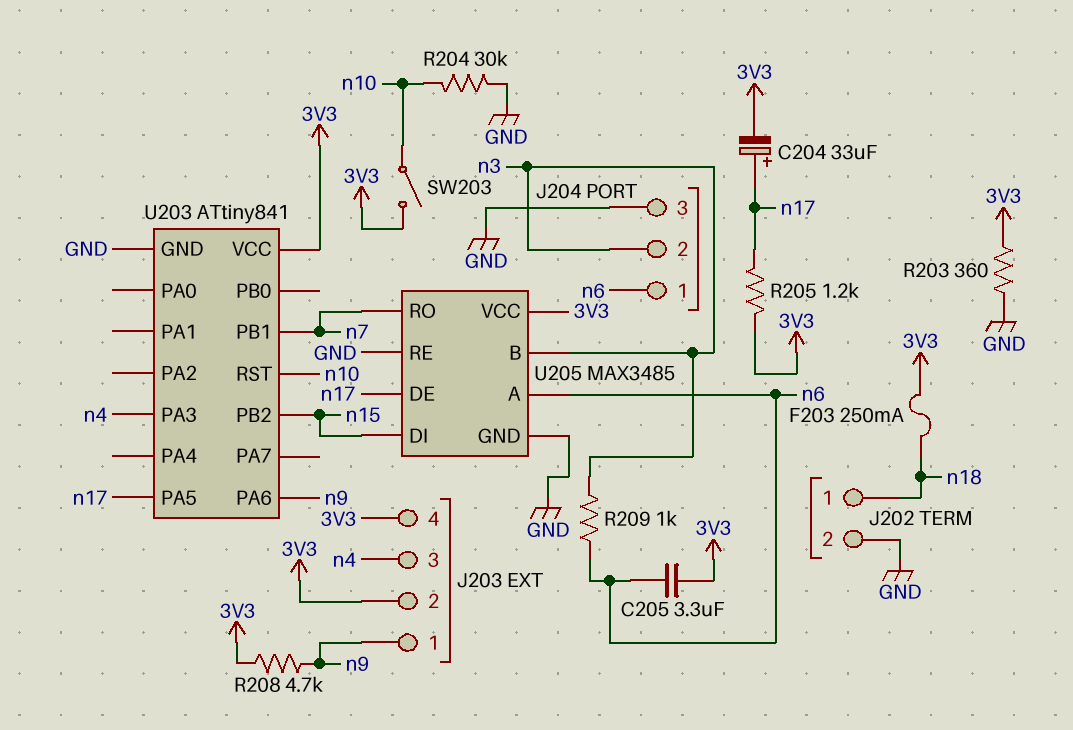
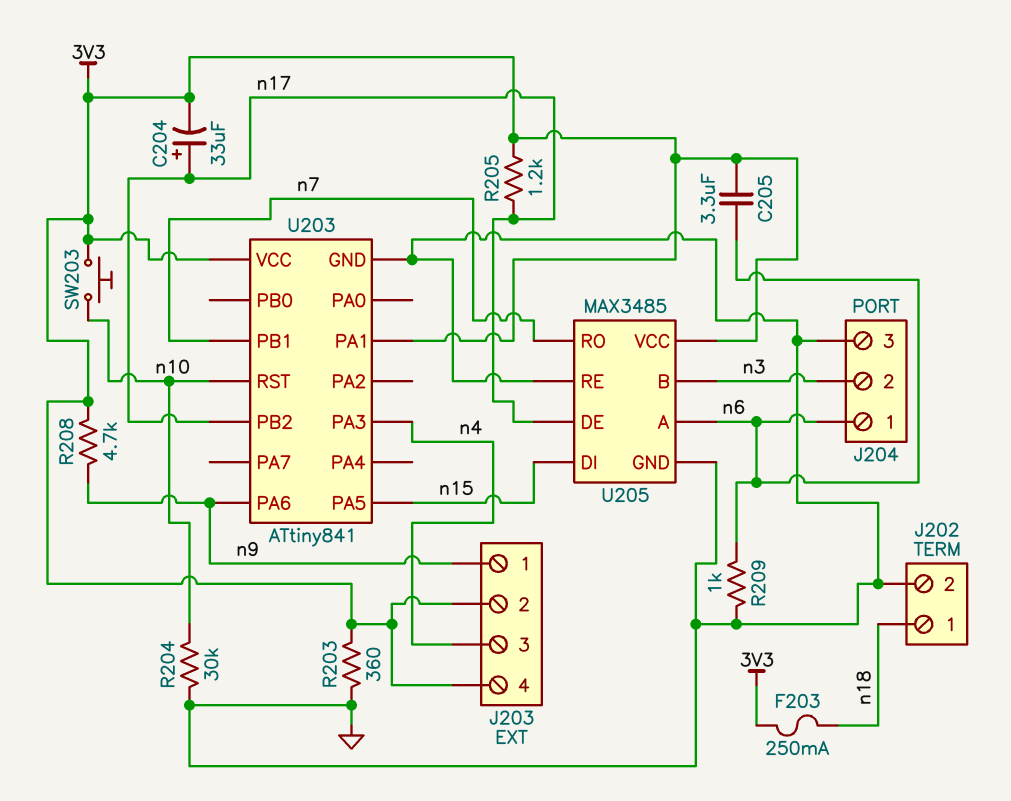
R209: 1k (n3, n6) -> 1k (GND, n6)
SW203: switch (3V3, n10) -> button (3V3, n10)
U203 pin PA1: none -> 3V3
U203 pin PA5: n17 -> n15
U203 pin PB2: n15 -> n17

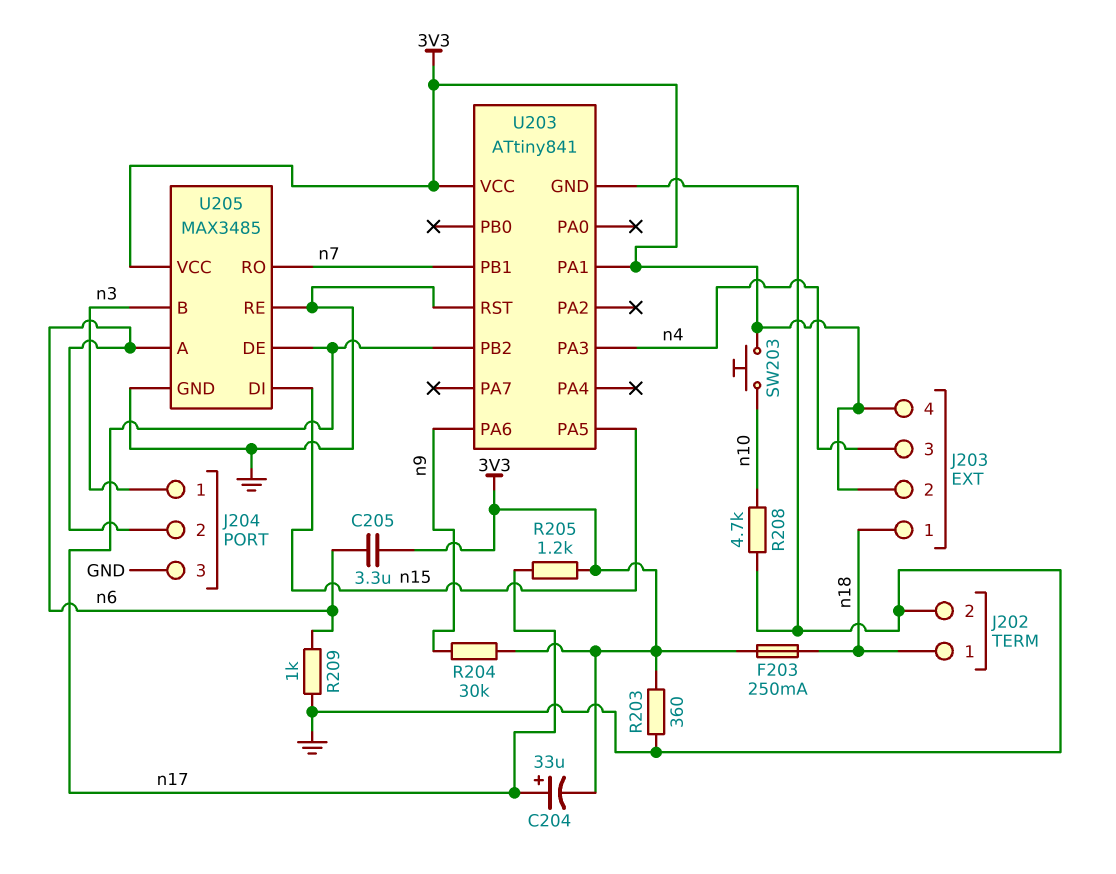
J203 pin 1: n9 -> n18
J204 pin 1: n6 -> n3
J204 pin 2: n3 -> n6
R204: 30k (GND, n10) -> 30k (3V3, n9)
R208: 4.7k (3V3, n9) -> 4.7k (GND, n10)
U203 pin RST: n10 -> GND

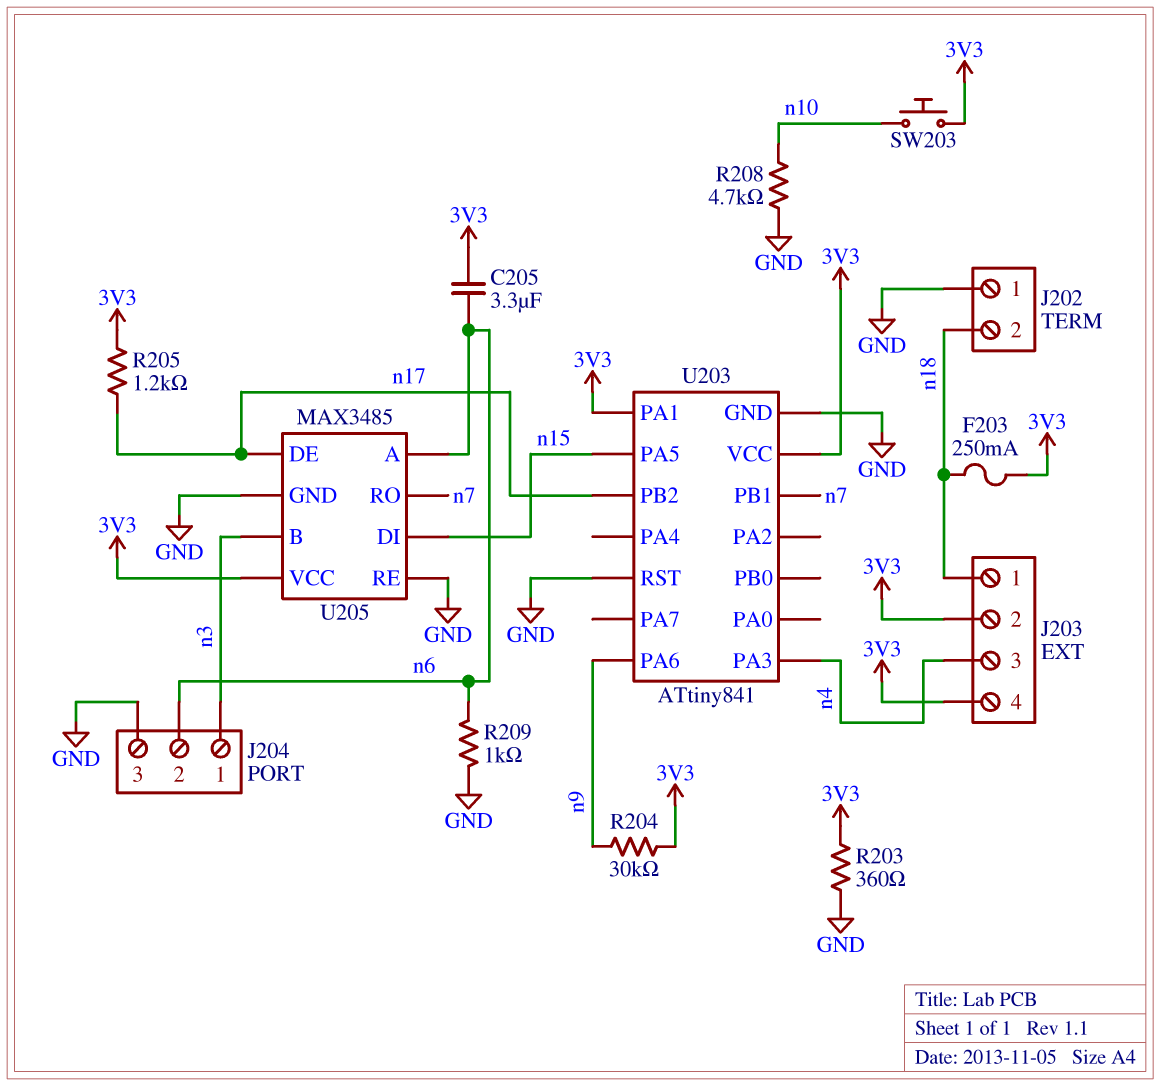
C204: 33uF (plus n17, minus 3V3) -> none
J202 pin 1: n18 -> GND
J202 pin 2: GND -> n18

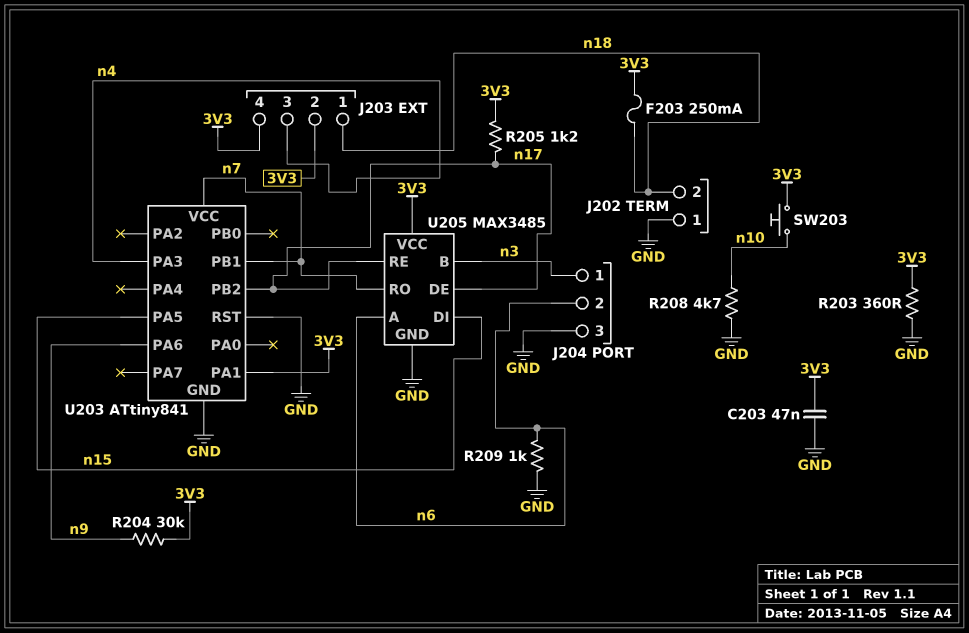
C203: none -> 47nF (3V3, GND)
C205: 3.3uF (3V3, n6) -> none
U203 pin VCC: 3V3 -> n7
U205 pin RE: GND -> n17

